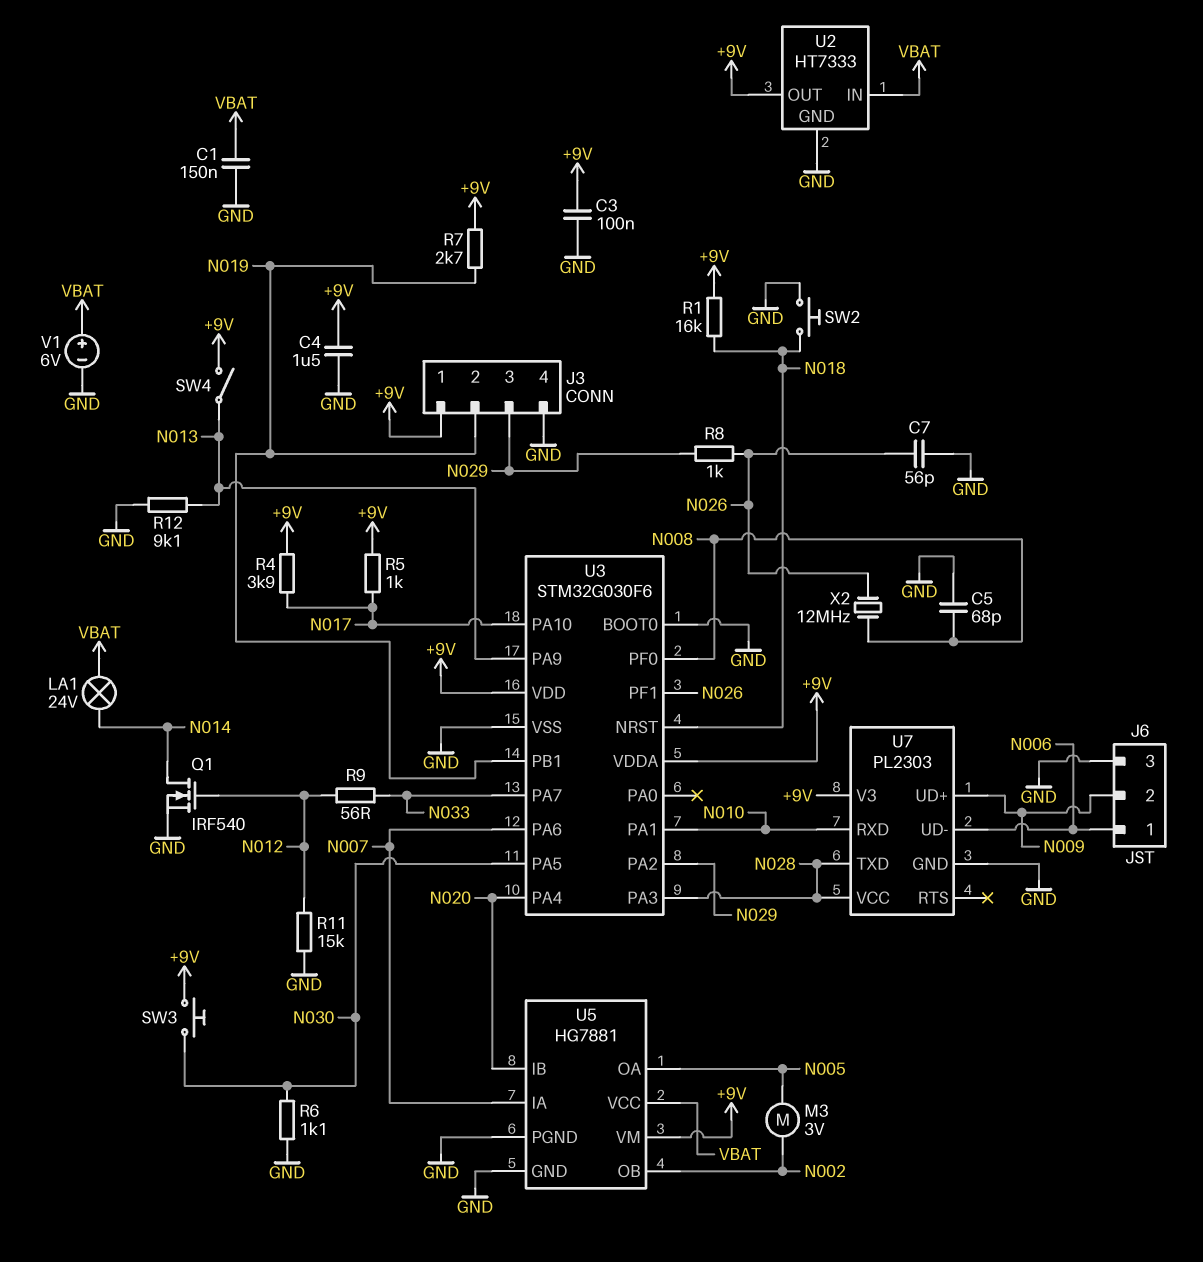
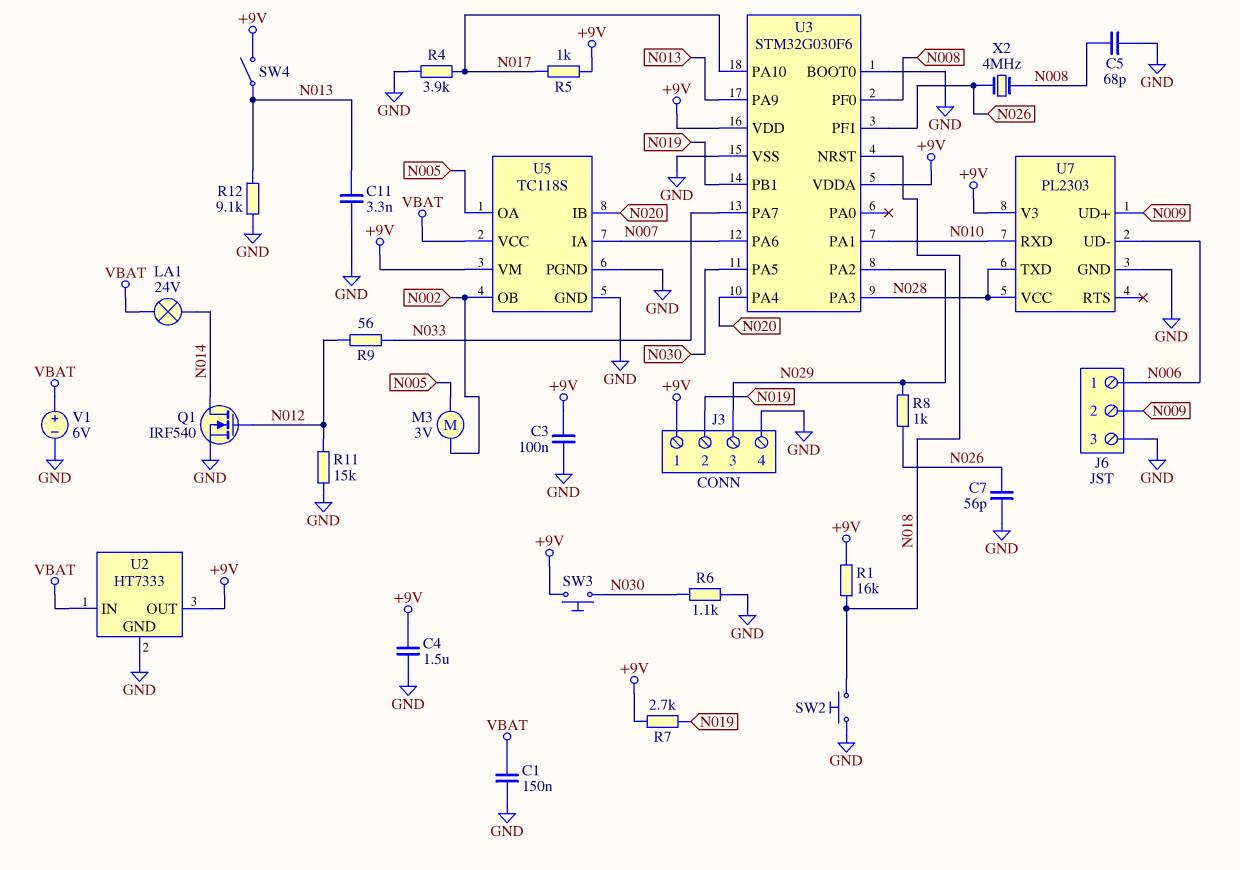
C11: none -> 3.3nF (GND, N013)
R4: 3.9k (+9V, N017) -> 3.9k (GND, N017)
U5: HG7881 -> TC118S
X2: 12MHz (N008, N026) -> 4MHz (N008, N026)

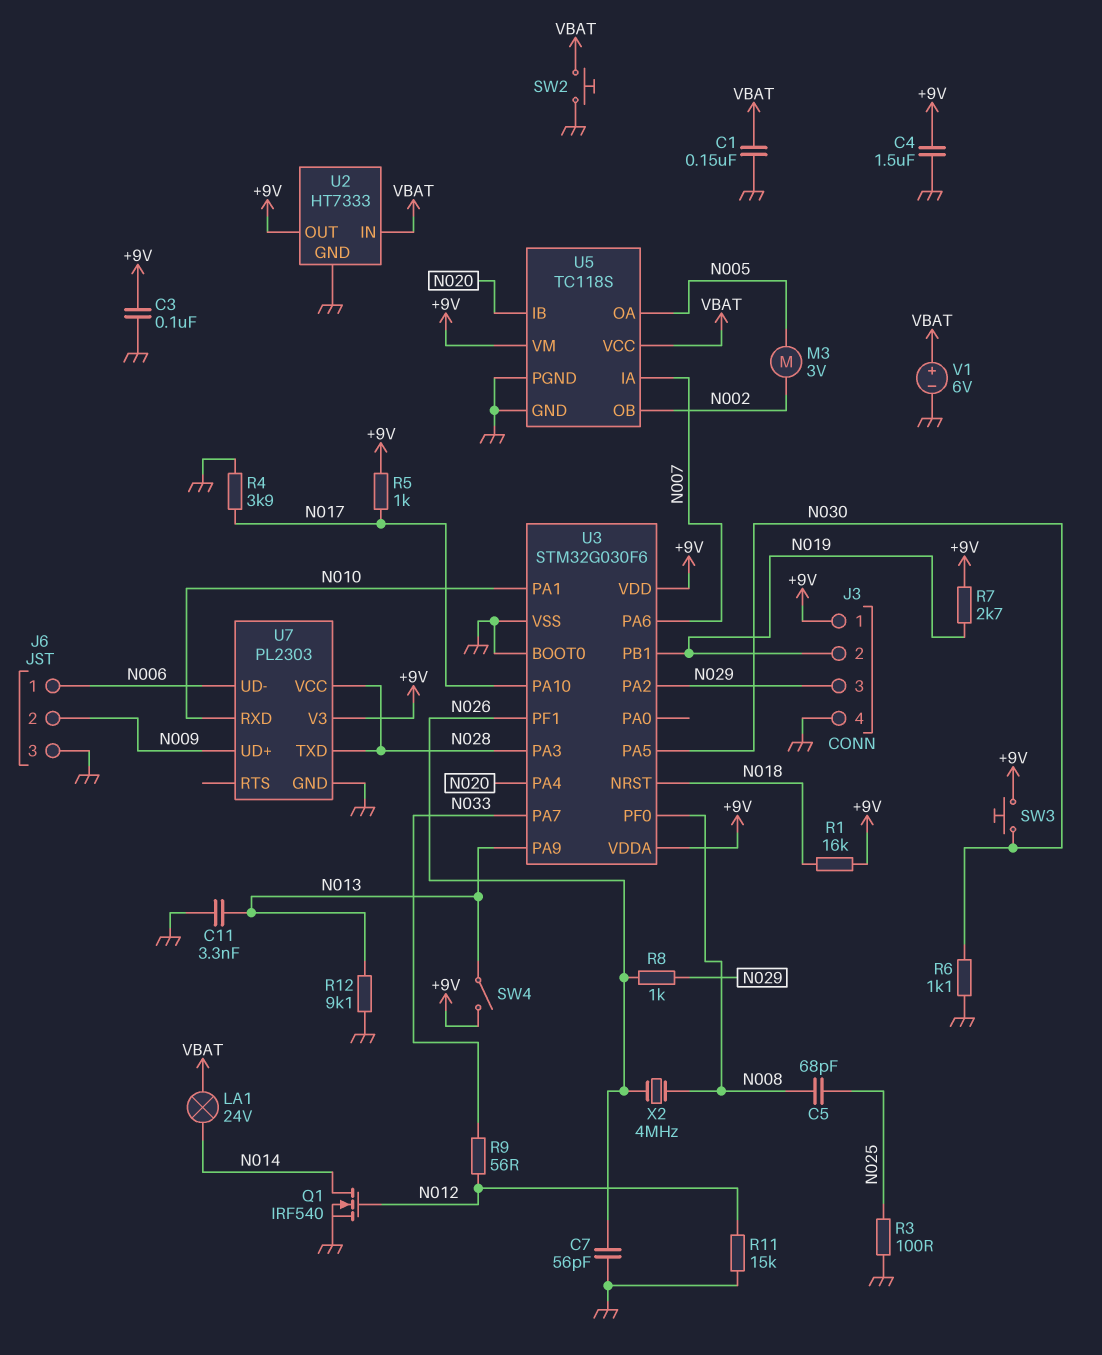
C5: 68pF (GND, N008) -> 68pF (N008, N025)
R3: none -> 100 (GND, N025)
SW2: button (GND, N018) -> button (GND, VBAT)

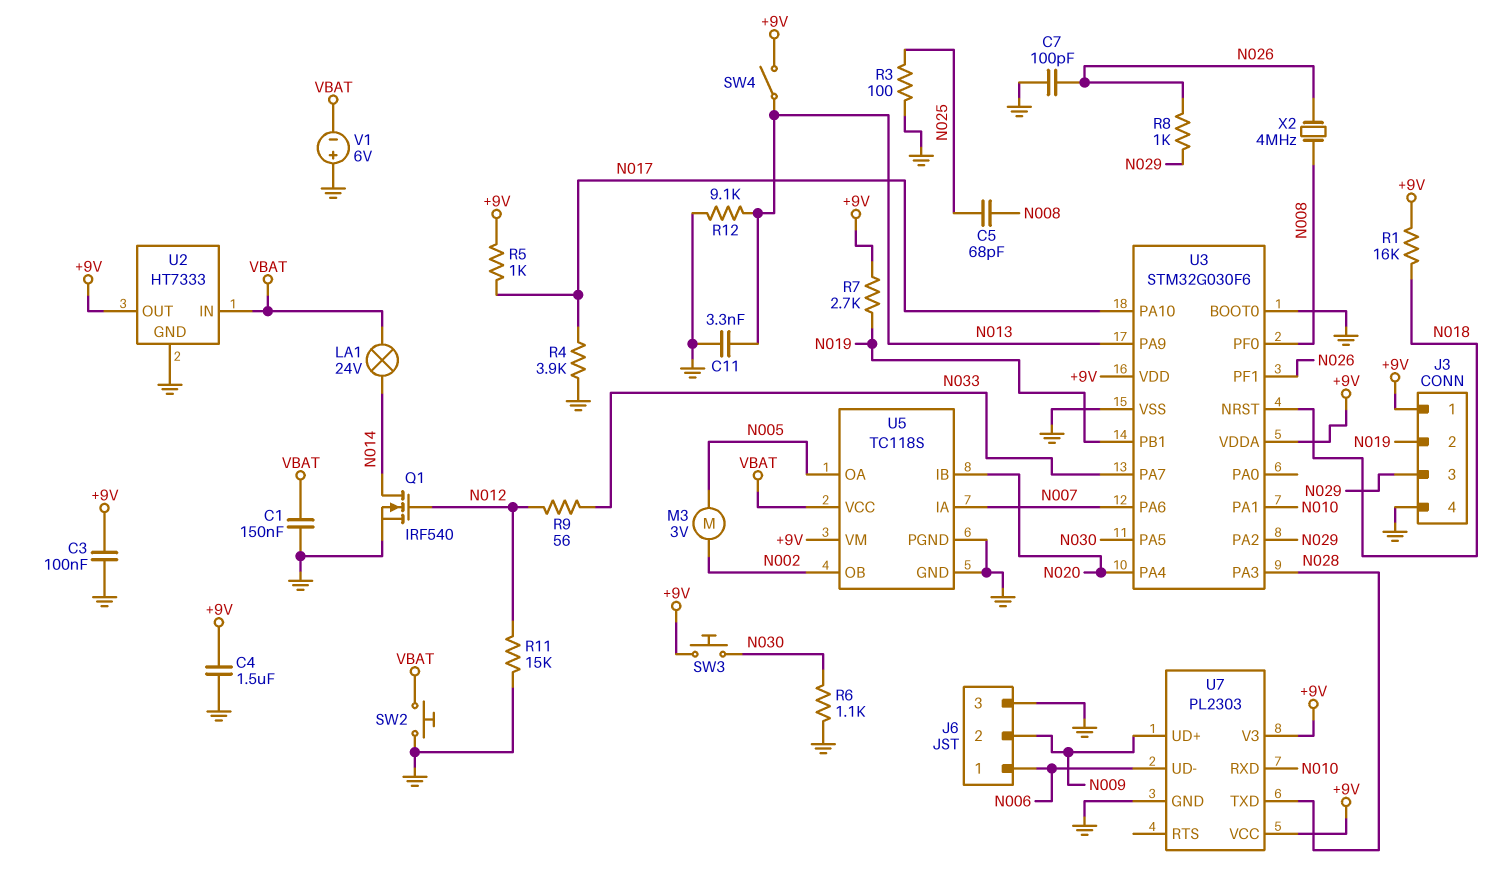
C7: 56pF (GND, N026) -> 100pF (GND, N026)
U7 pin VCC: N028 -> +9V
V1: 6V (plus VBAT, minus GND) -> 6V (plus GND, minus VBAT)

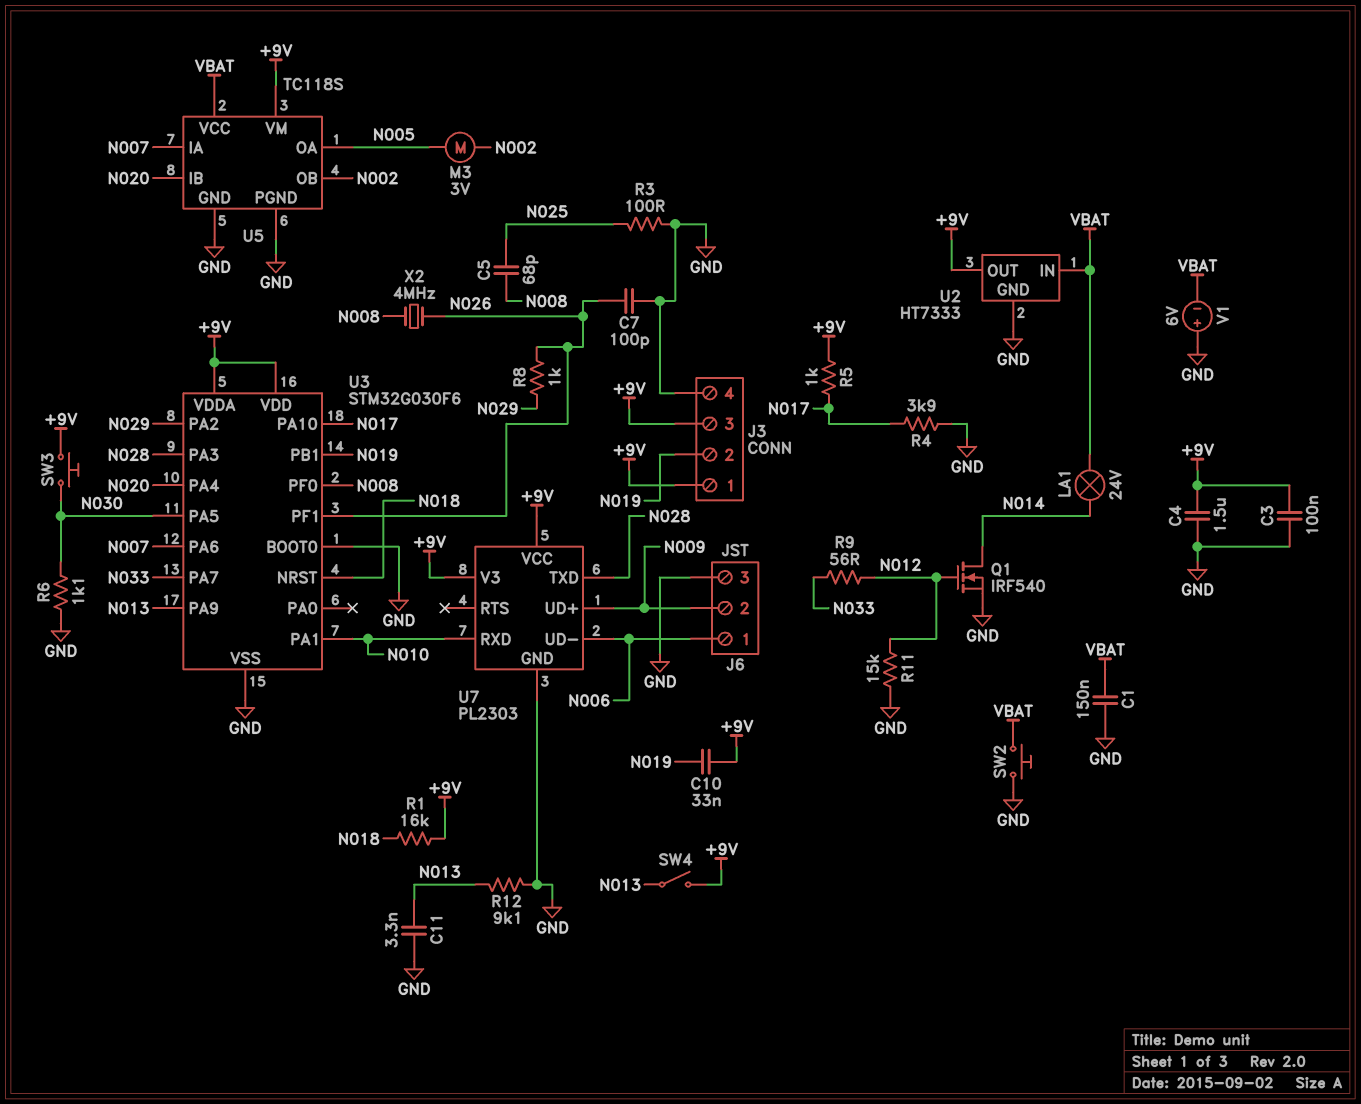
C10: none -> 33nF (+9V, N019)
J3 pin 3: N029 -> +9V
R7: 2.7k (+9V, N019) -> none

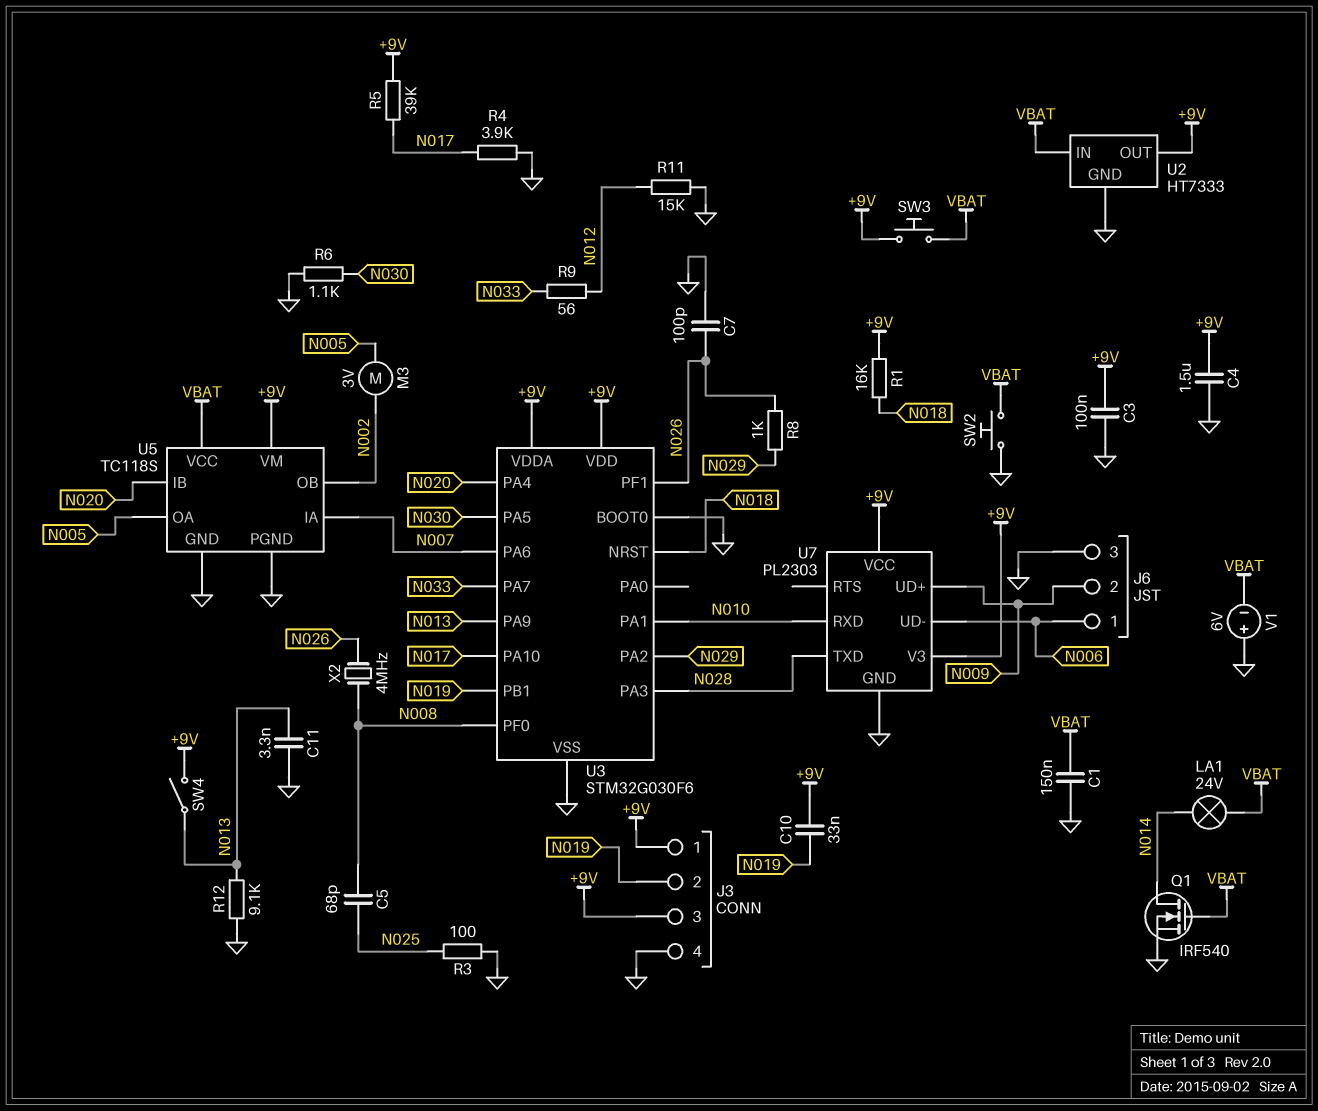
Q1: NMOS IRF540 (G N012, D N014, S GND) -> NMOS IRF540 (G VBAT, D N014, S GND)
R5: 1k (+9V, N017) -> 39k (+9V, N017)
SW3: button (+9V, N030) -> button (+9V, VBAT)

